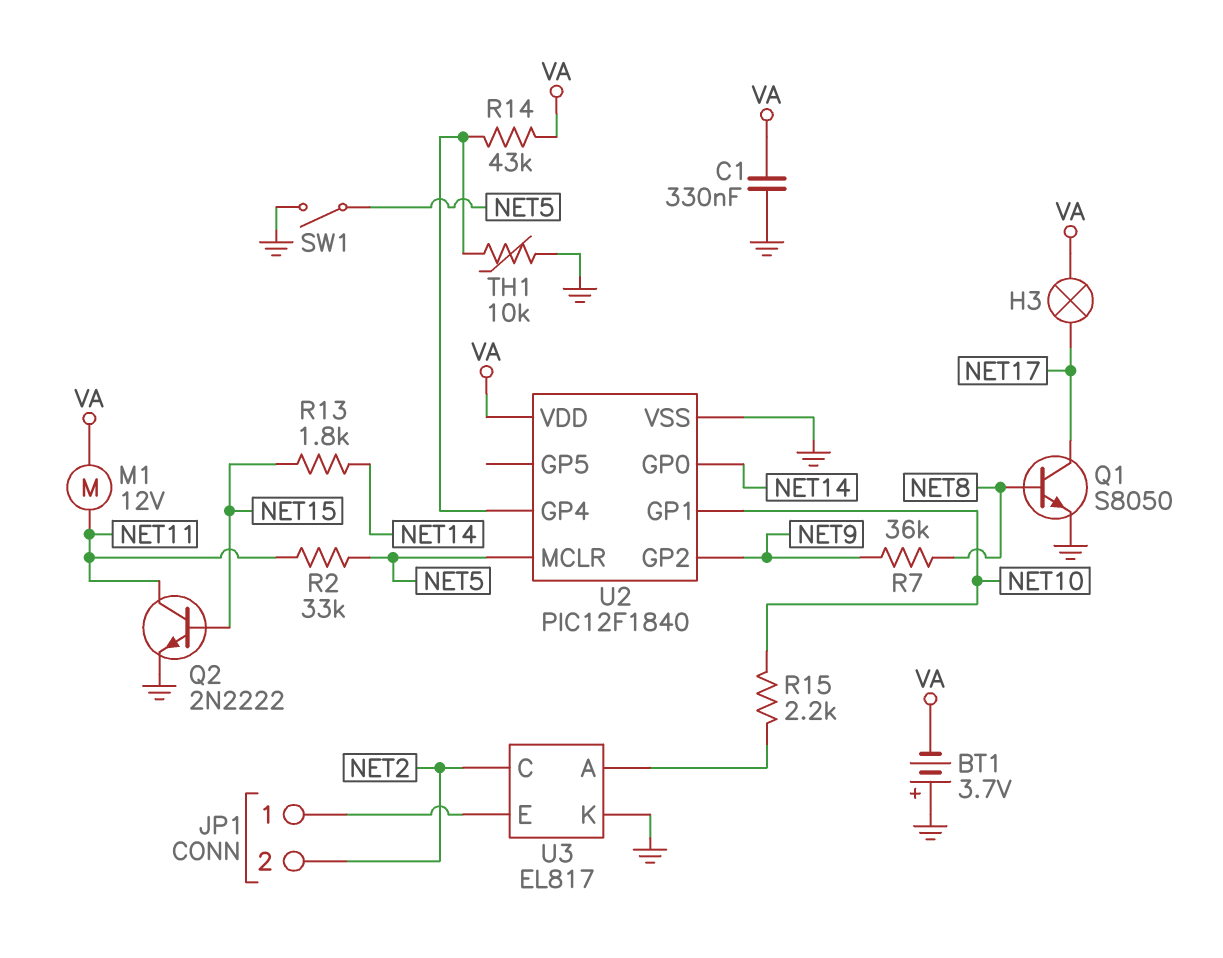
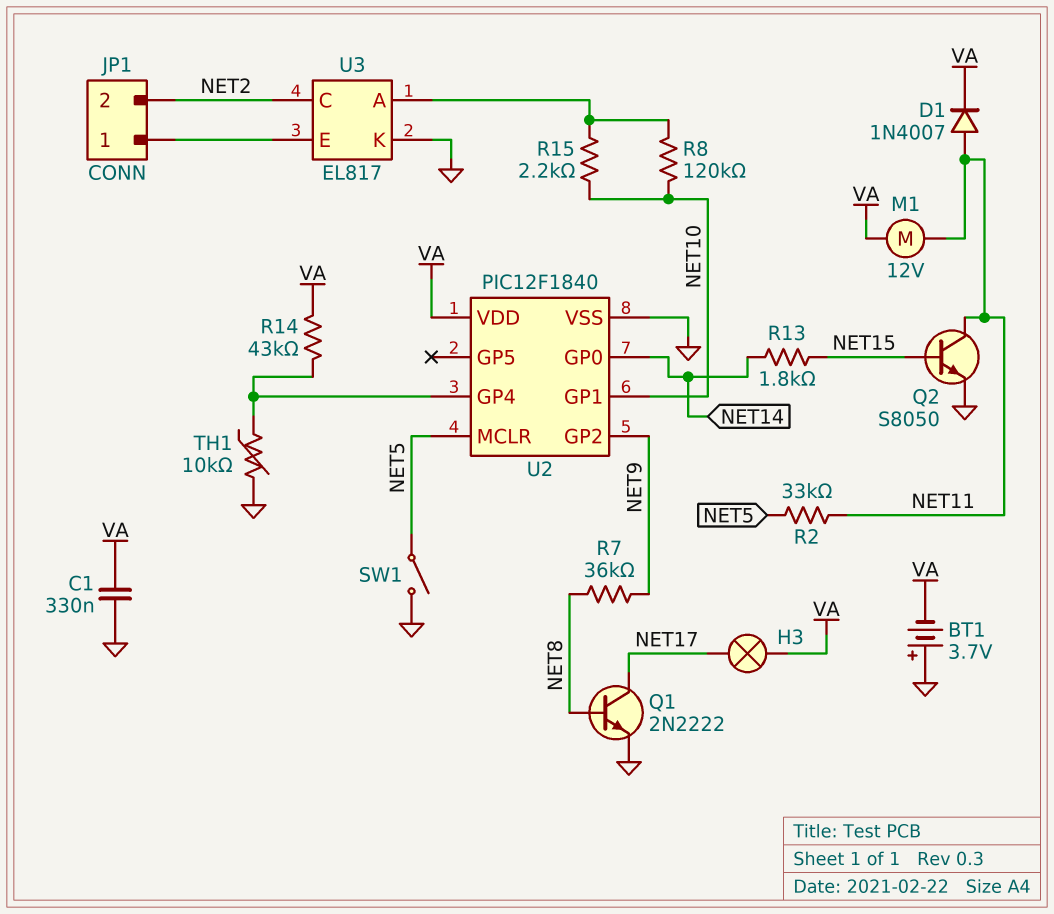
D1: none -> diode 1N4007 (A NET11, K VA)
Q1: NPN S8050 (B NET8, C NET17, E GND) -> NPN 2N2222 (B NET8, C NET17, E GND)
Q2: NPN 2N2222 (B NET15, C NET11, E GND) -> NPN S8050 (B NET15, C NET11, E GND)
R8: none -> 120k (NET10, U3/A)

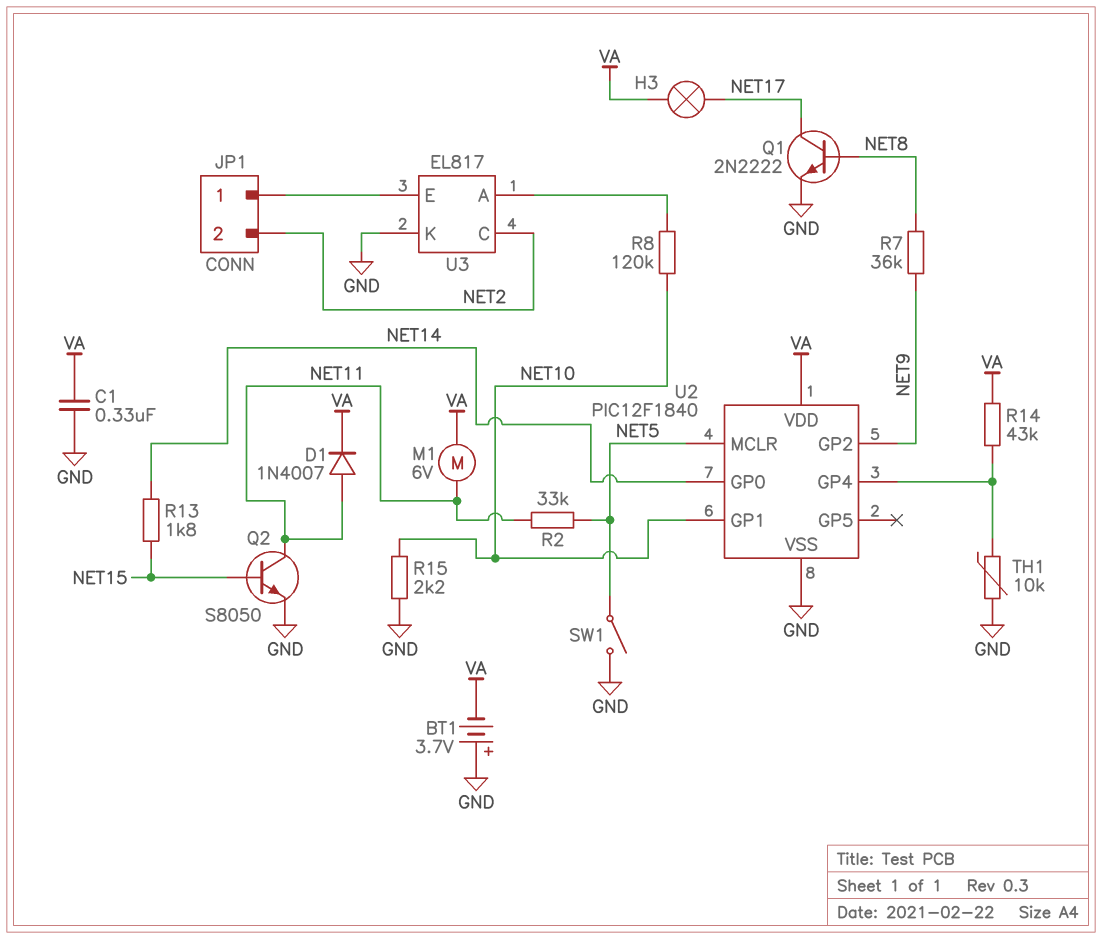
M1: motor 12V (NET11, VA) -> motor 6V (NET11, VA)
R15: 2.2k (NET10, U3/A) -> 2.2k (GND, NET10)

